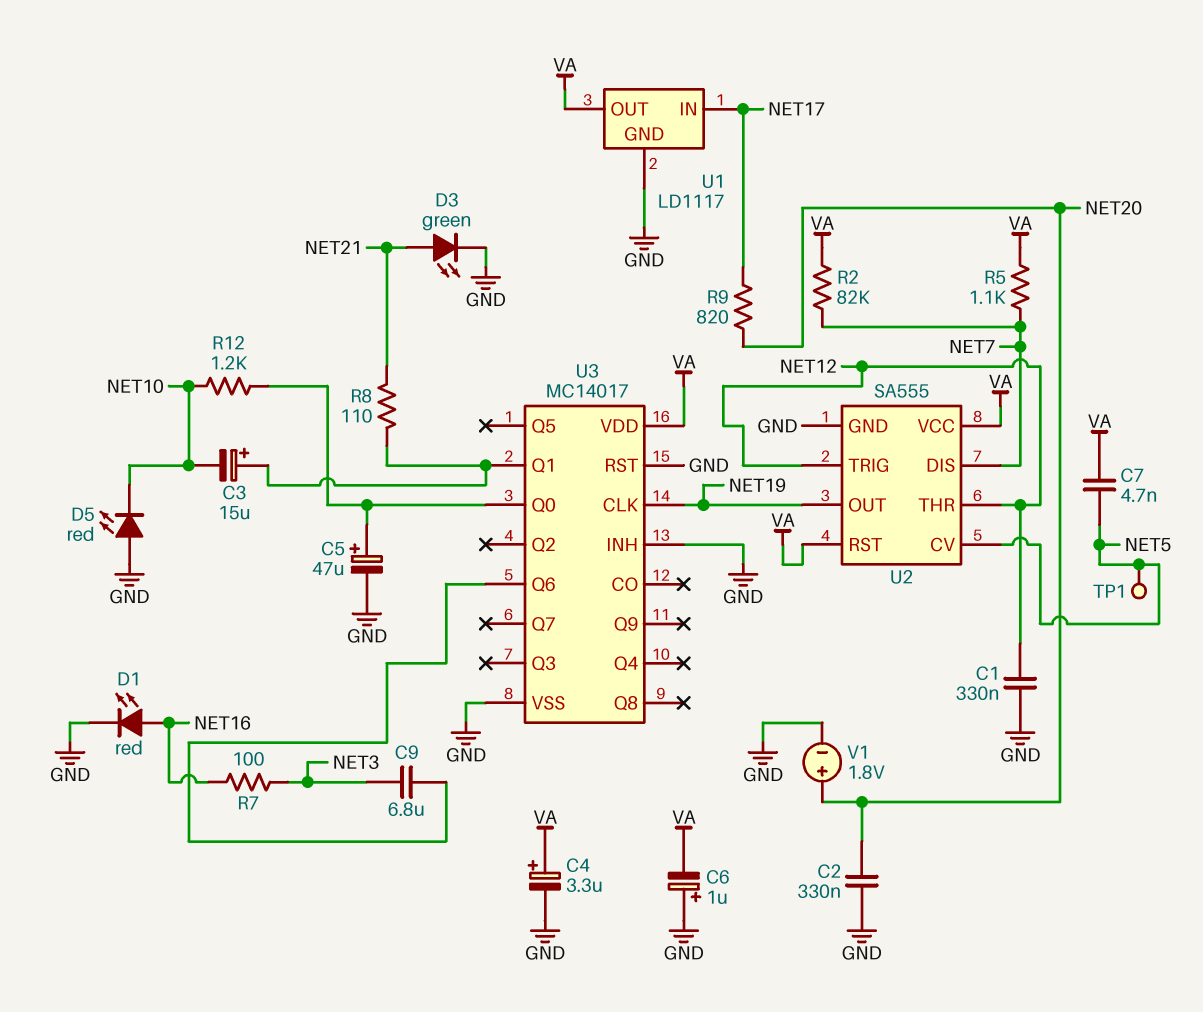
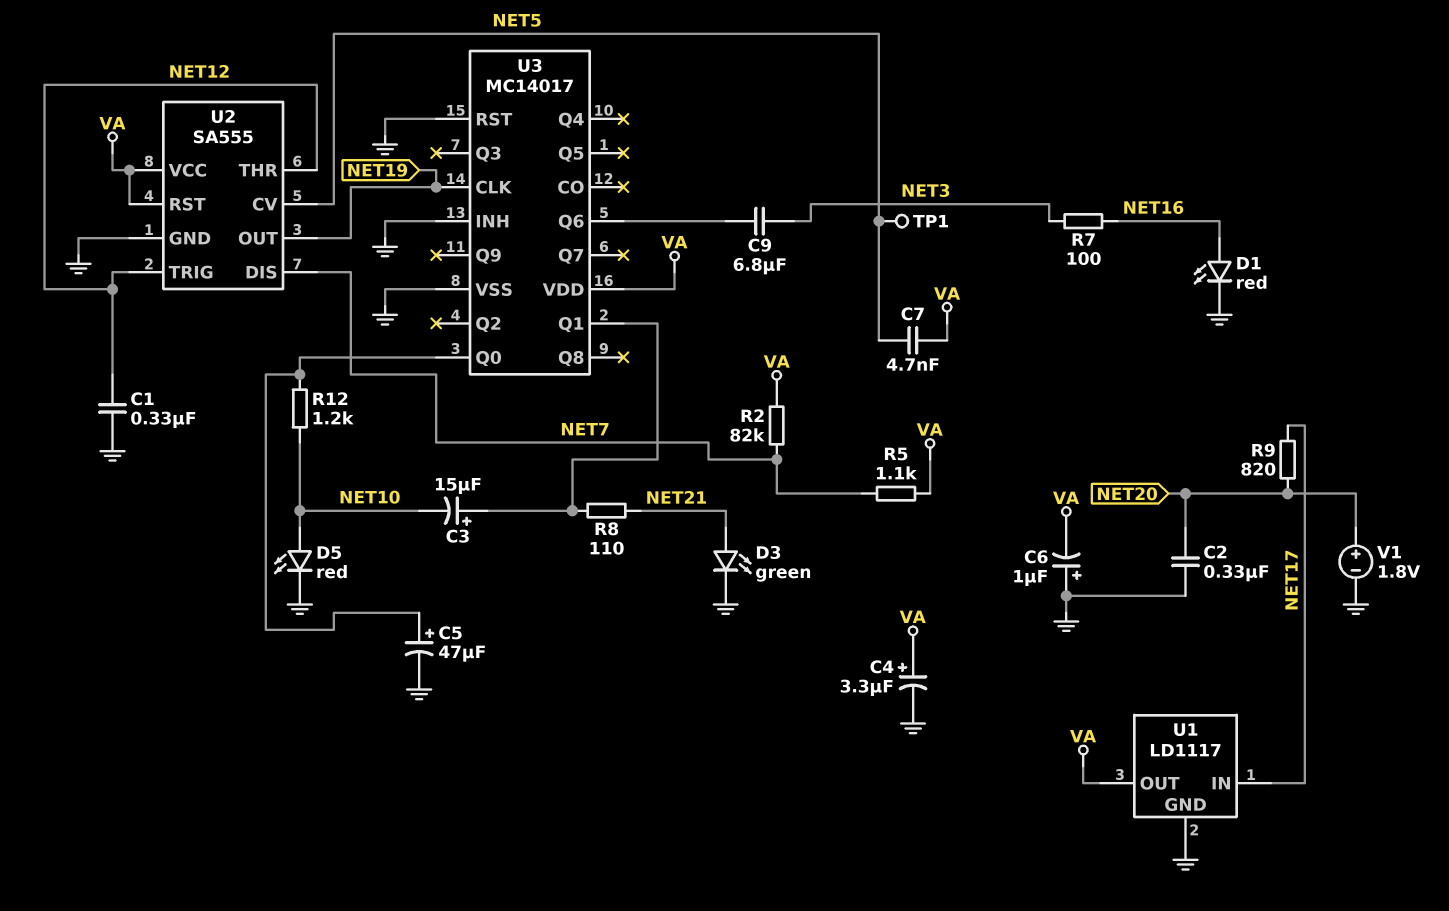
D5: LED red (A GND, K NET10) -> LED red (A NET10, K GND)

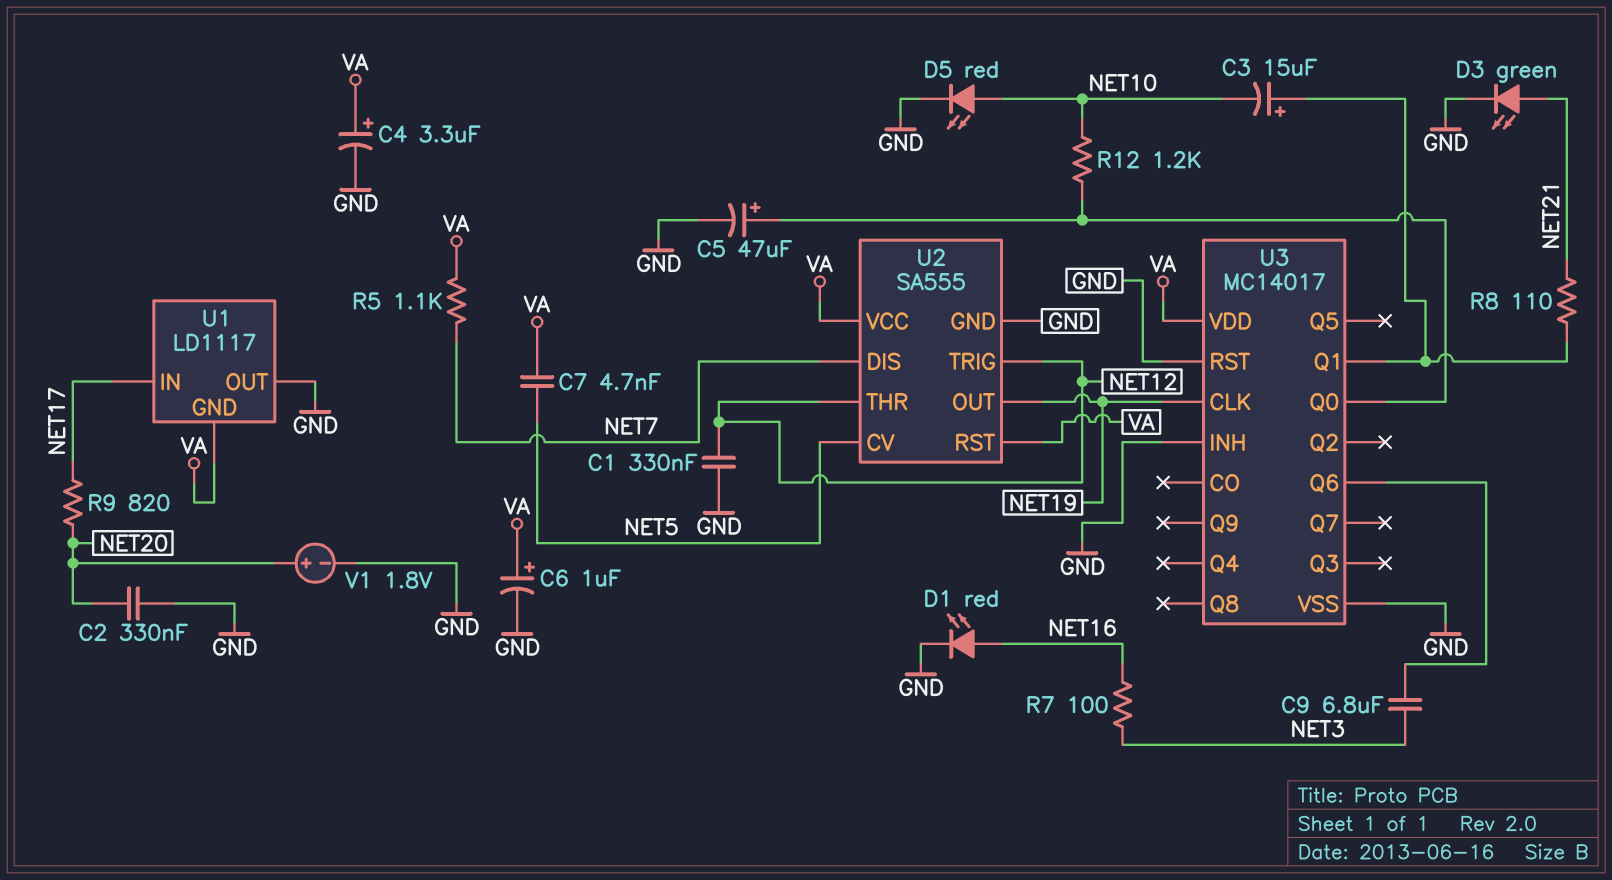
C6: 1uF (plus GND, minus VA) -> 1uF (plus VA, minus GND)
R2: 82k (NET7, VA) -> none
TP1: test point (NET5) -> none
U1 pin GND: GND -> VA
U1 pin OUT: VA -> GND

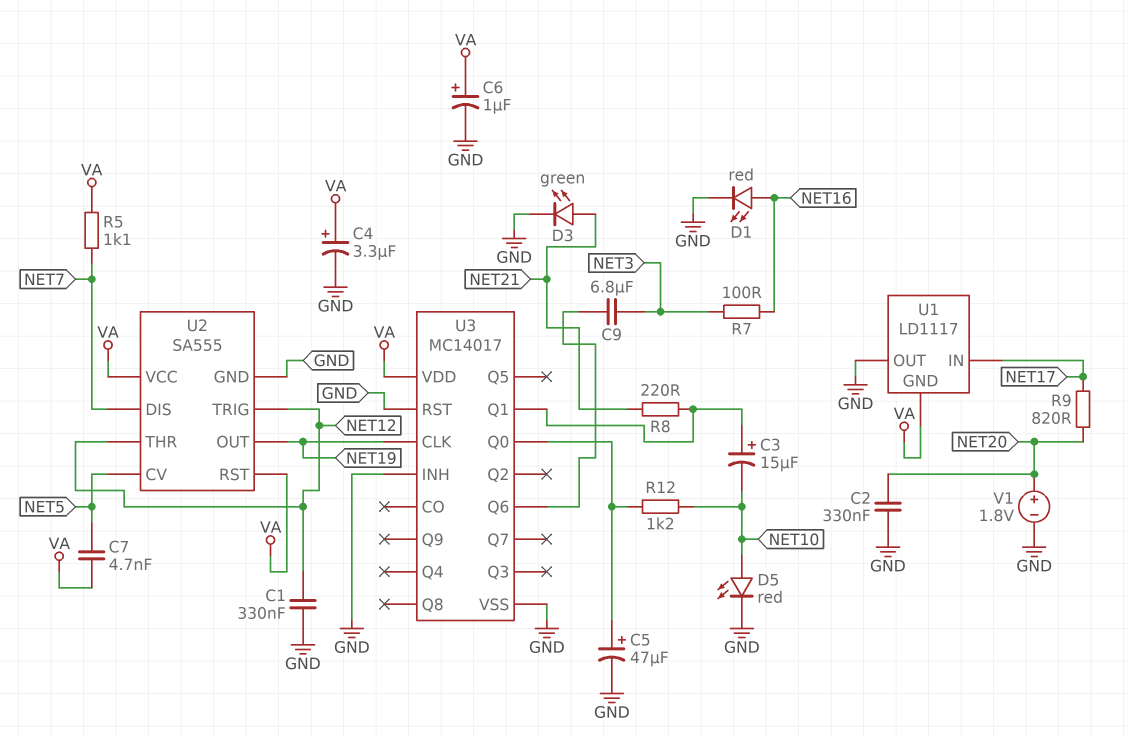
R8: 110 (NET21, U3/Q1) -> 220 (NET21, U3/Q1)

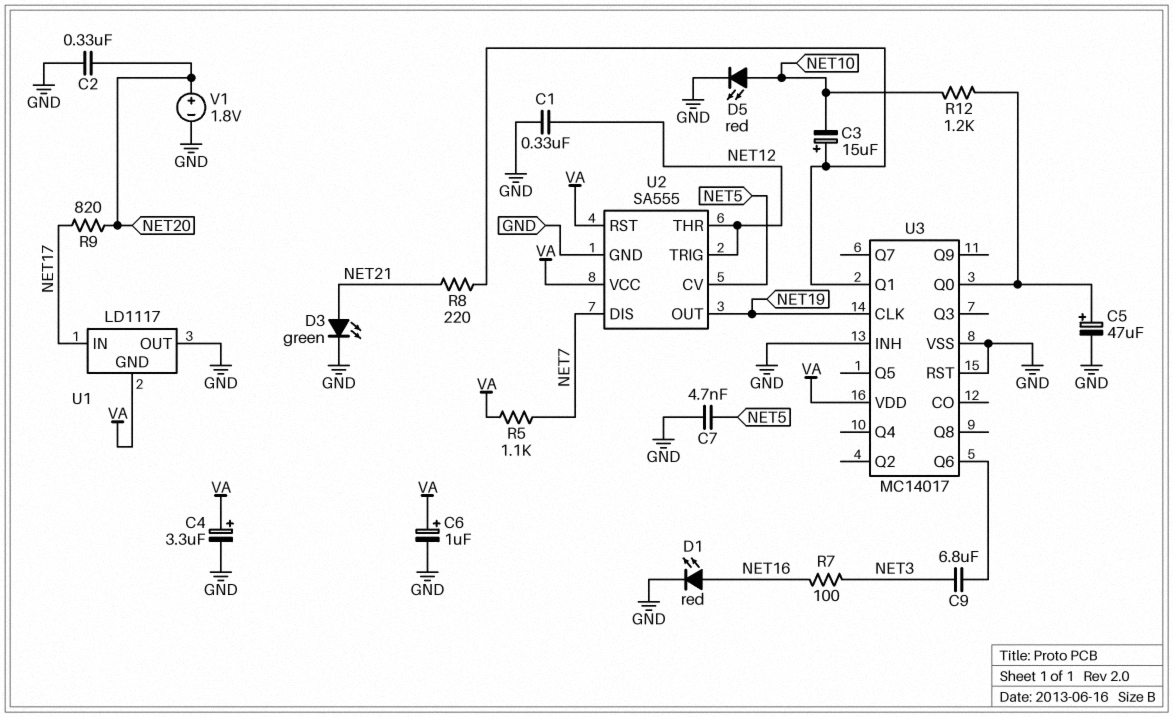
C7: 4.7nF (NET5, VA) -> 4.7nF (GND, NET5)

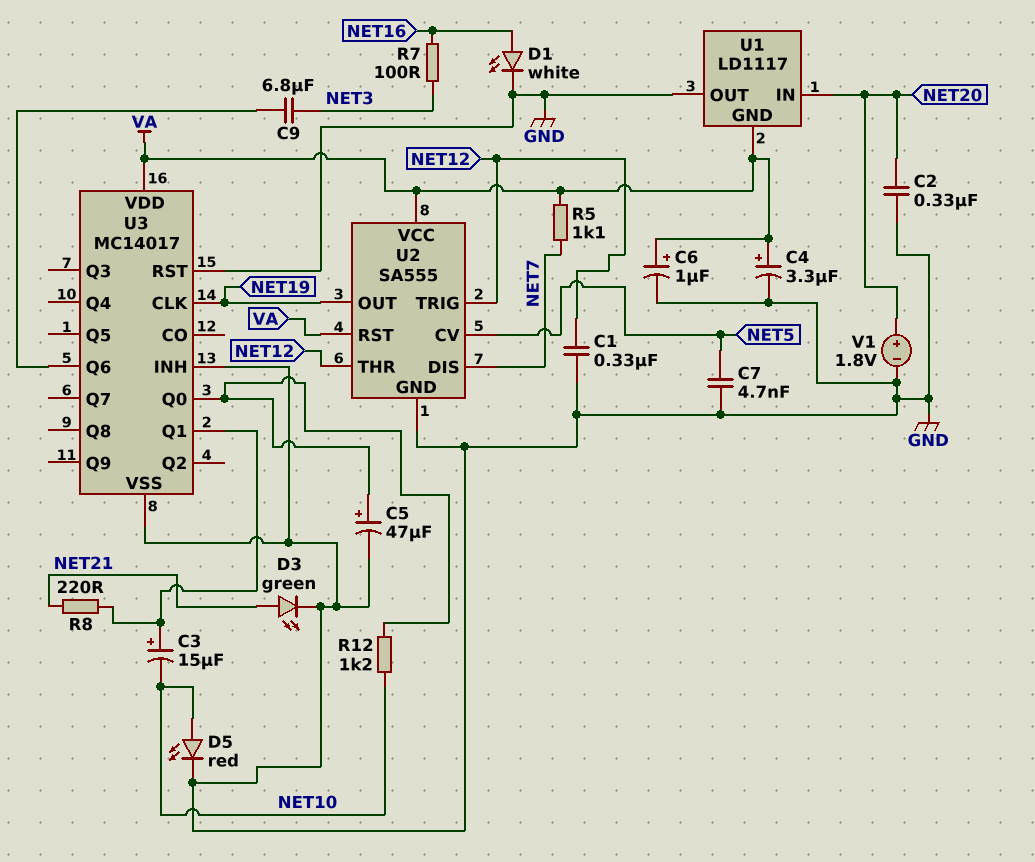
D1: LED red (A NET16, K GND) -> LED white (A NET16, K GND)
R9: 820 (NET17, NET20) -> none
U1 pin IN: NET17 -> NET20

